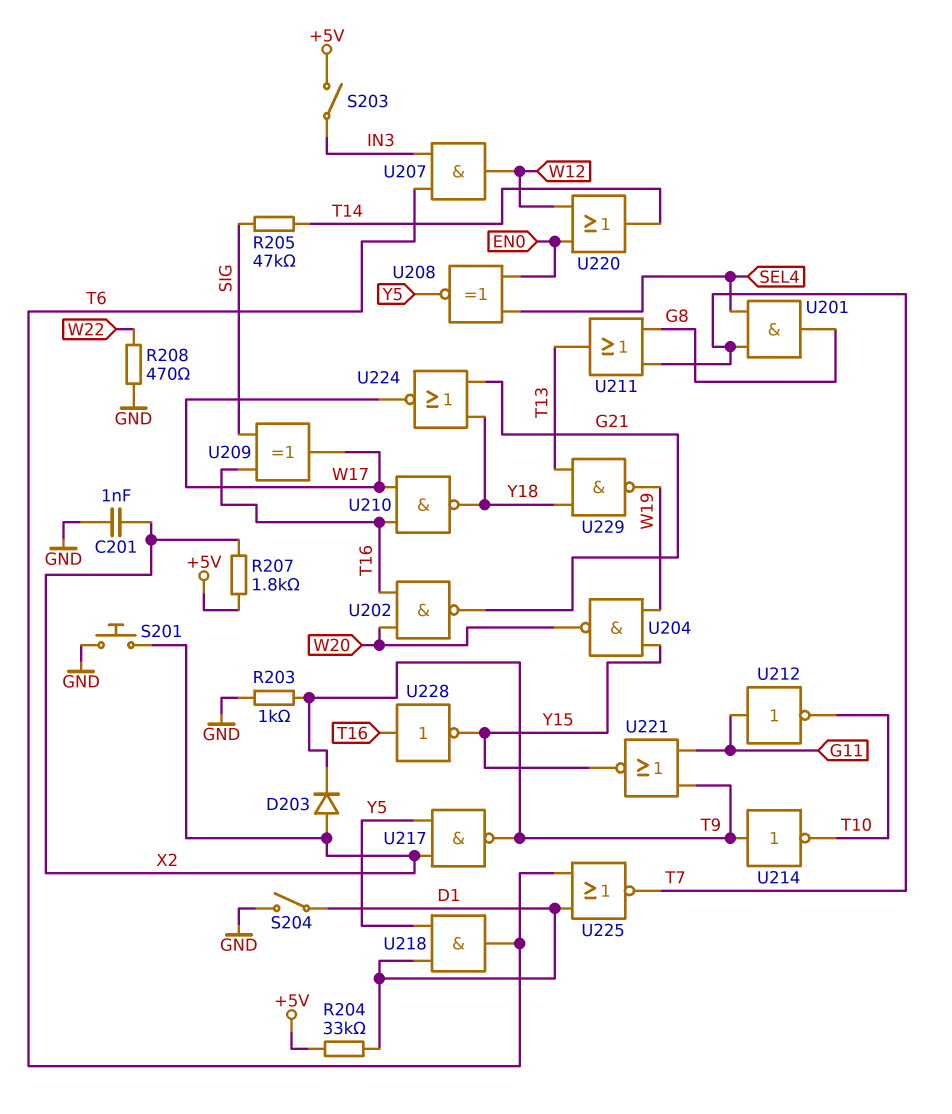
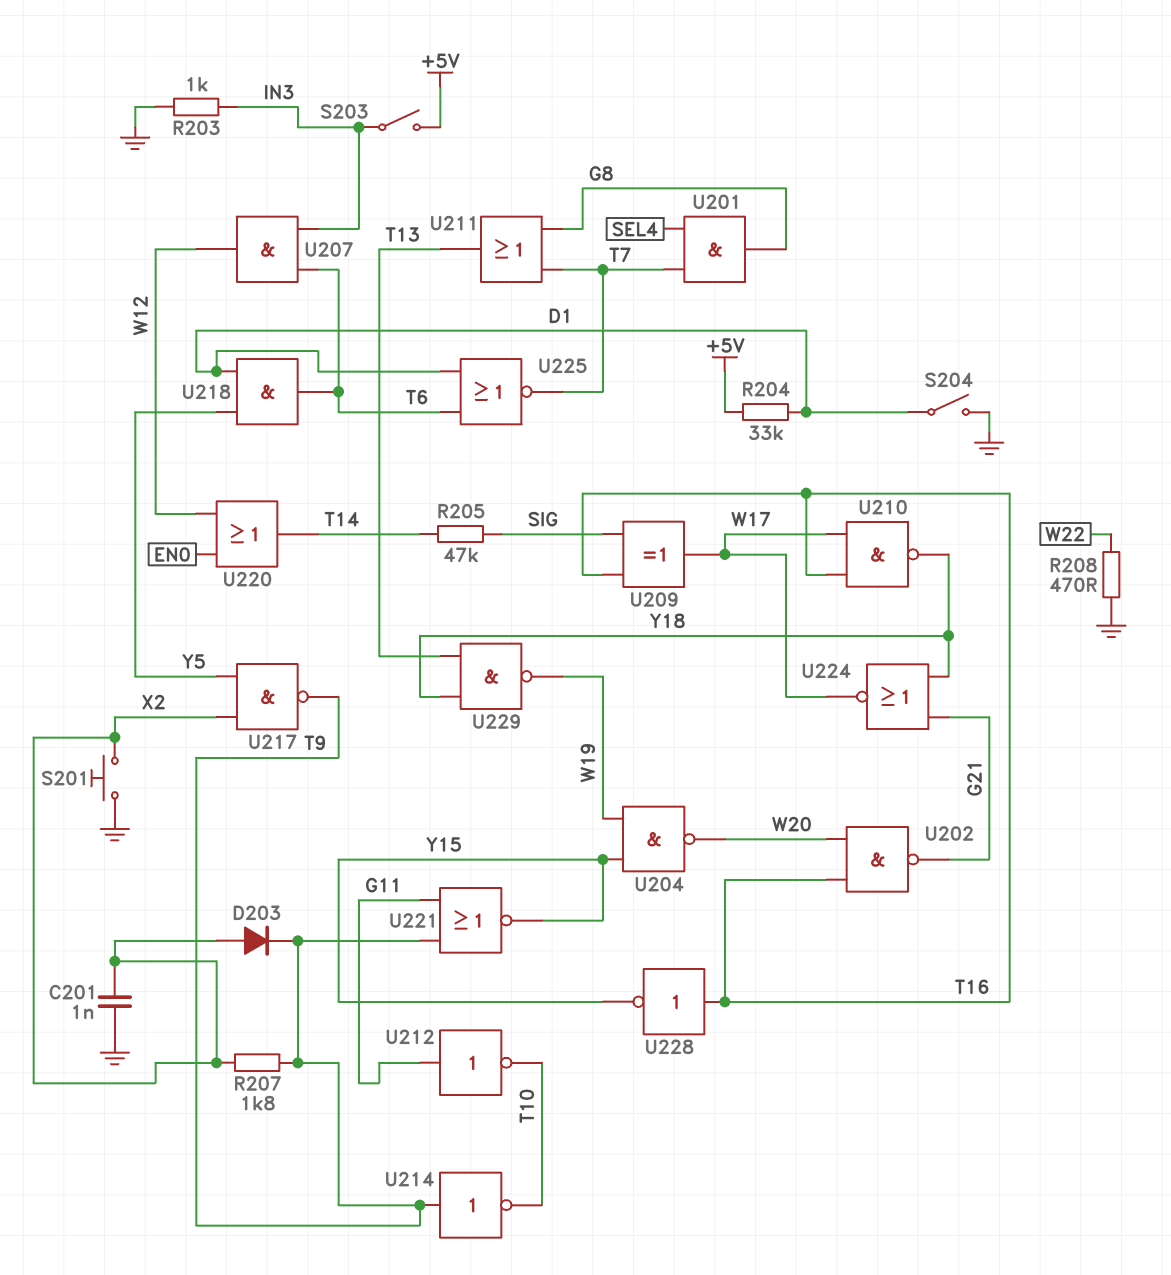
R203: 1k (GND, T9) -> 1k (GND, IN3)
R207: 1.8k (+5V, X2) -> 1.8k (T9, X2)
U208: XNOR (in EN0, in SEL4, out Y5) -> none

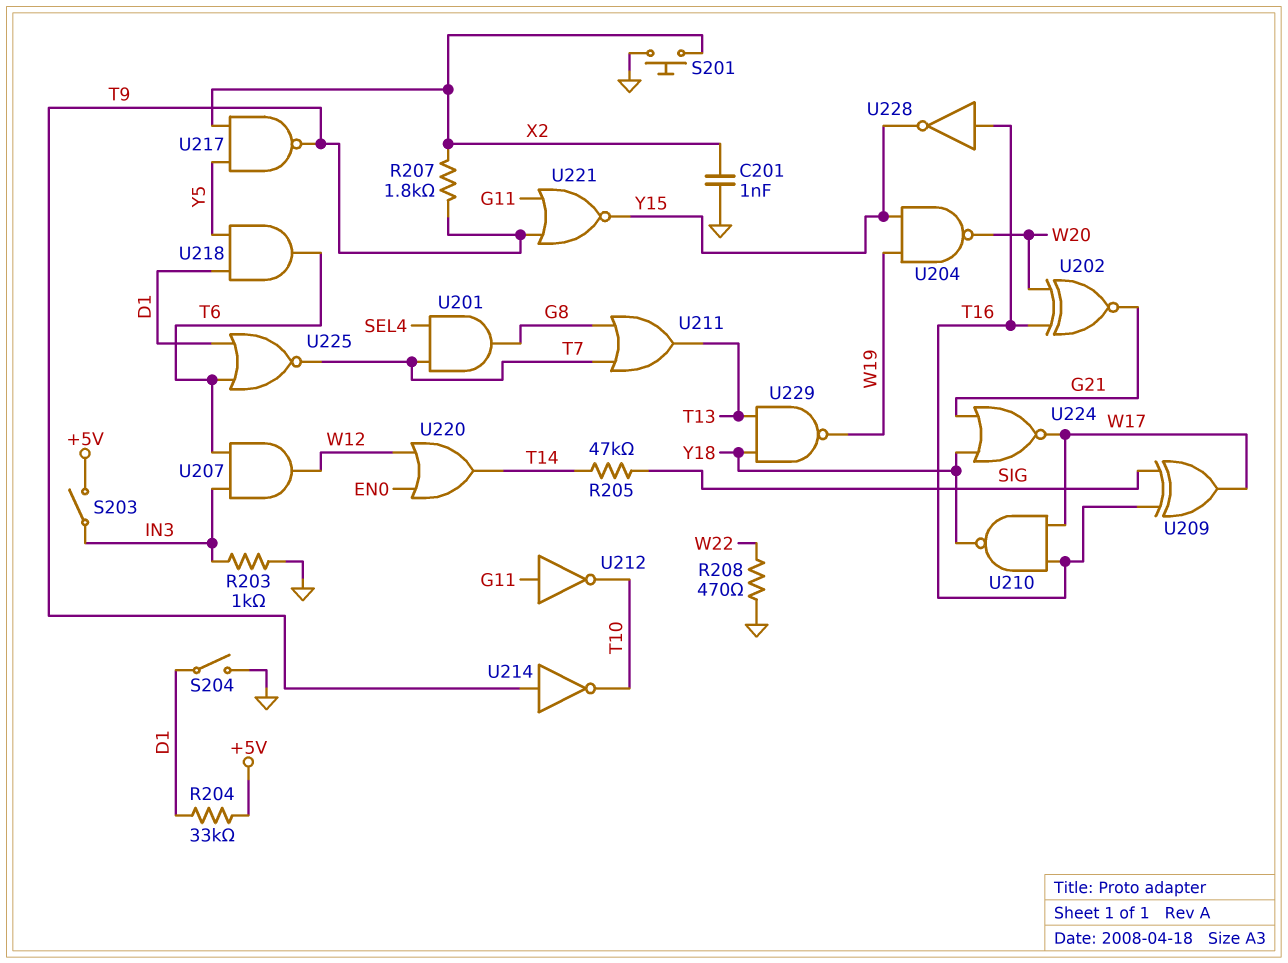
D203: diode (A X2, K T9) -> none
U202: NAND (in T16, in W20, out G21) -> XNOR (in T16, in W20, out G21)

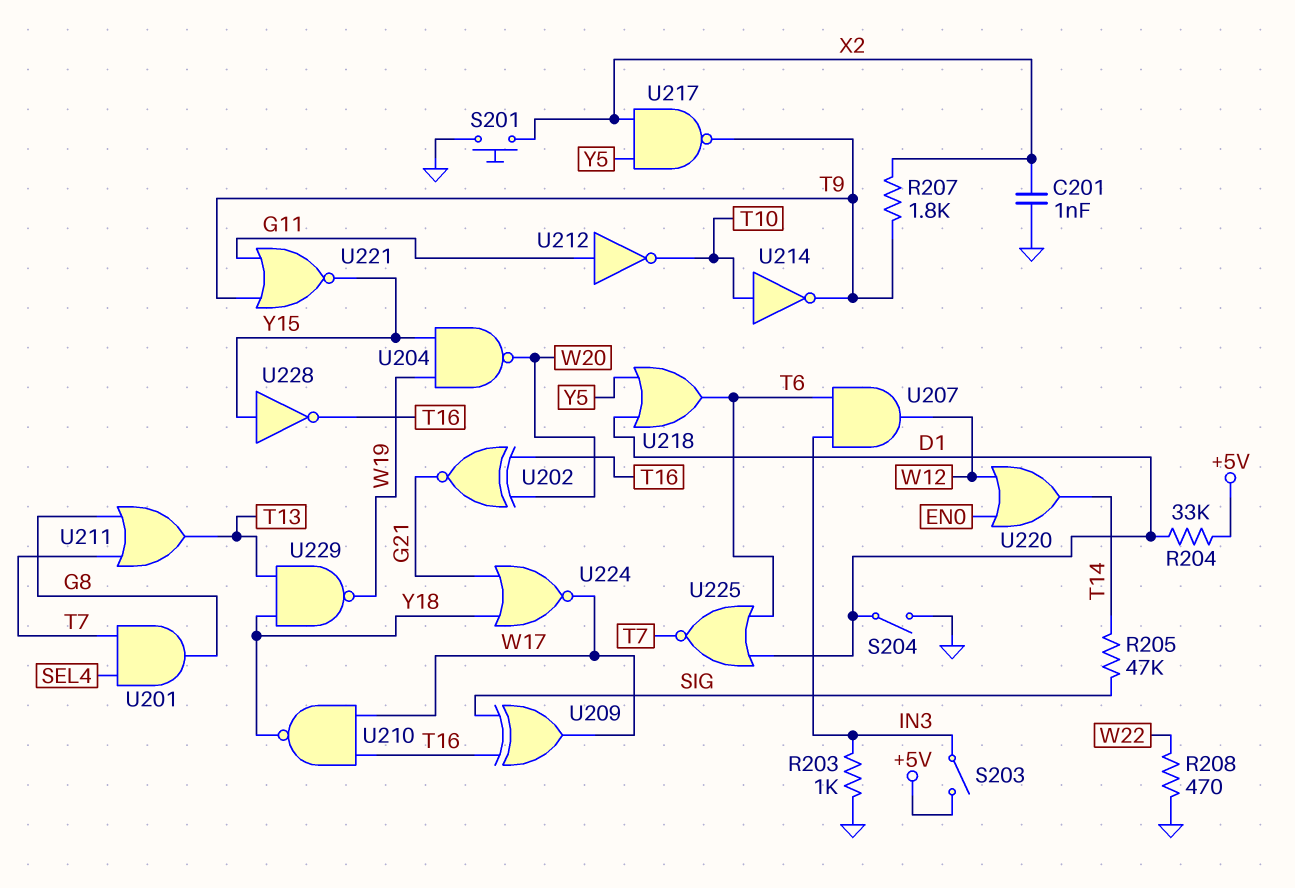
U214: NOT (in T9, out T10) -> NOT (in T10, out T9)
U218: AND (in D1, in Y5, out T6) -> OR (in D1, in Y5, out T6)
U228: NOT (in T16, out Y15) -> NOT (in Y15, out T16)

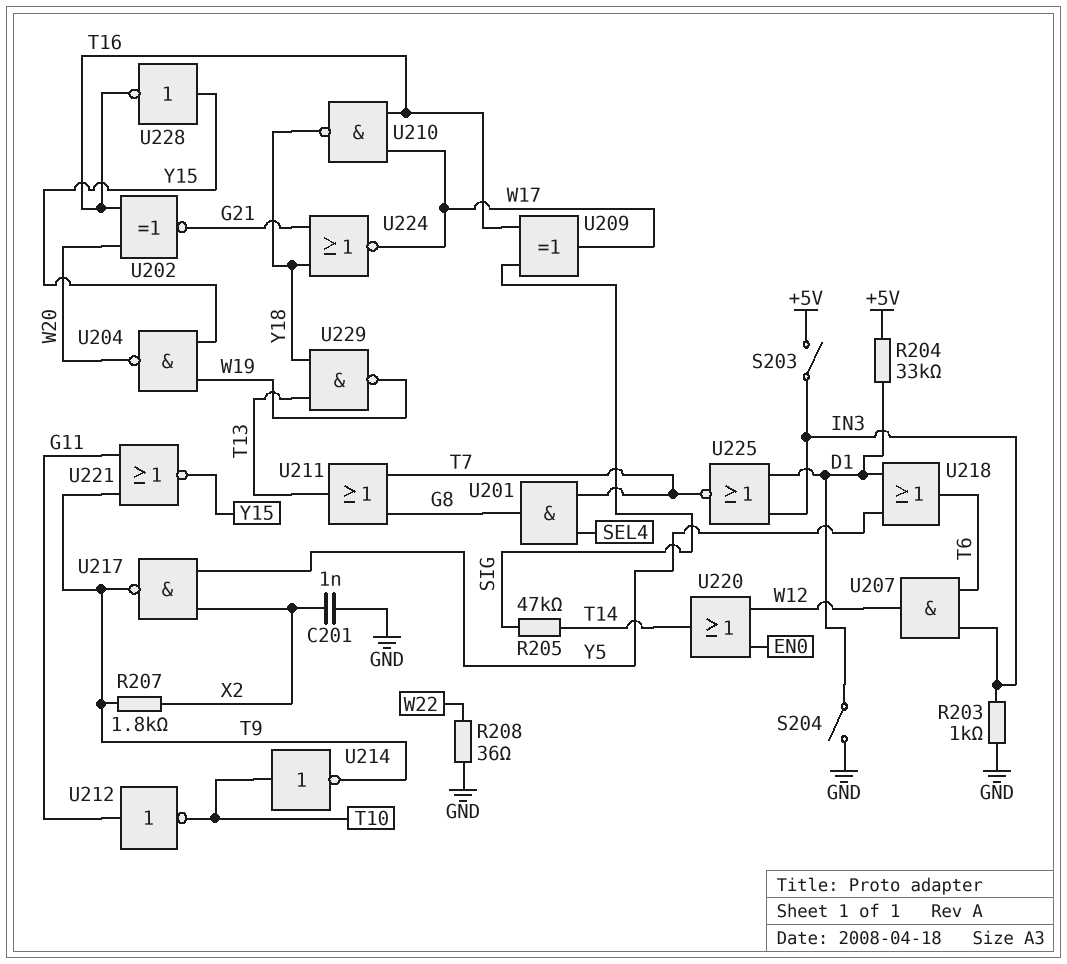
R208: 470 (GND, W22) -> 36 (GND, W22)
S201: button (GND, X2) -> none
U225: NOR (in D1, in T6, out T7) -> NOR (in D1, in IN3, out T7)

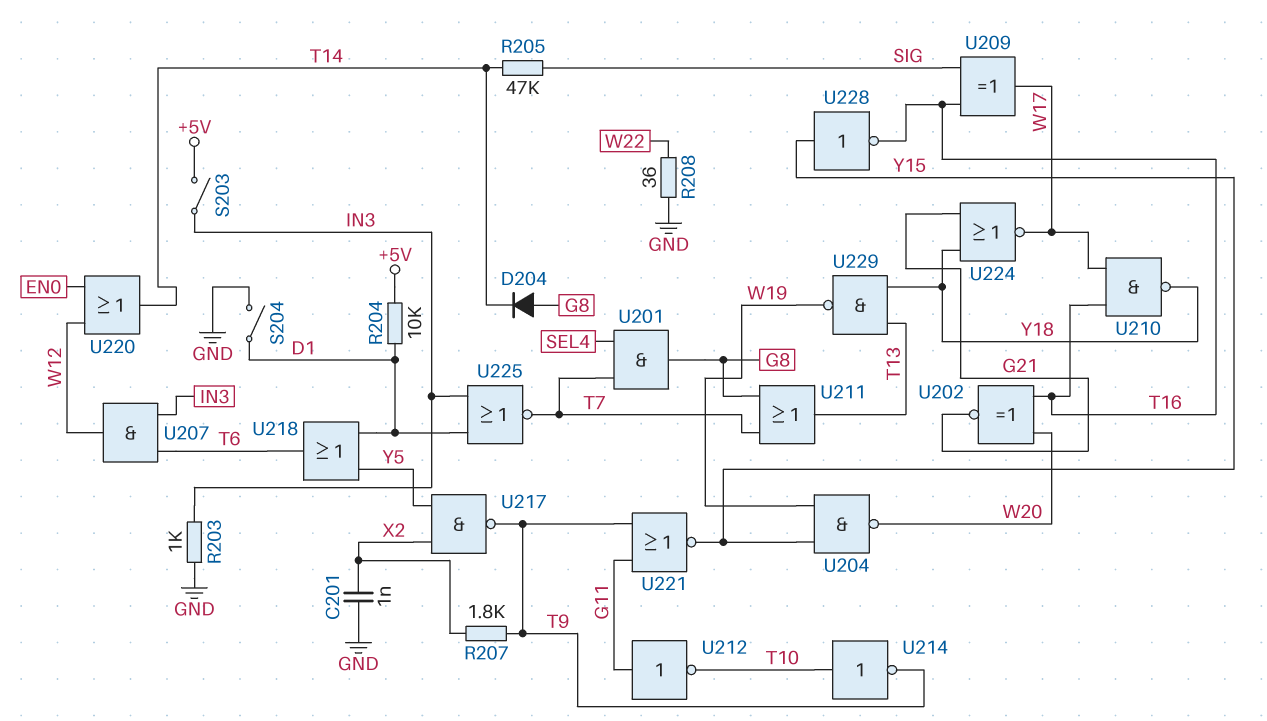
D204: none -> diode (A G8, K T14)
R204: 33k (+5V, D1) -> 10k (+5V, D1)

